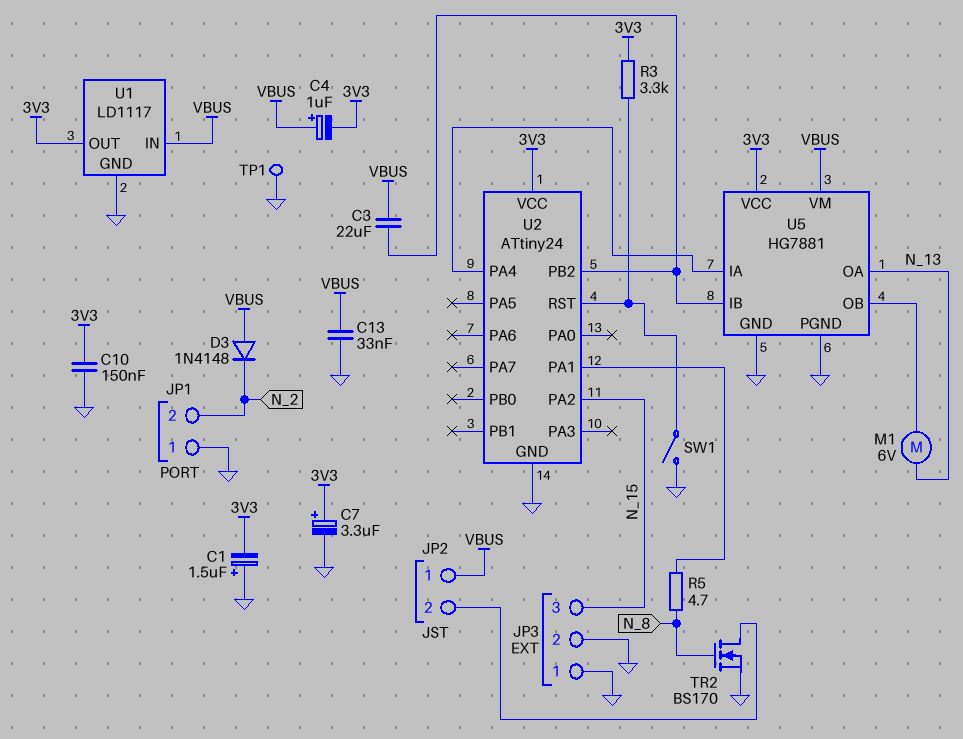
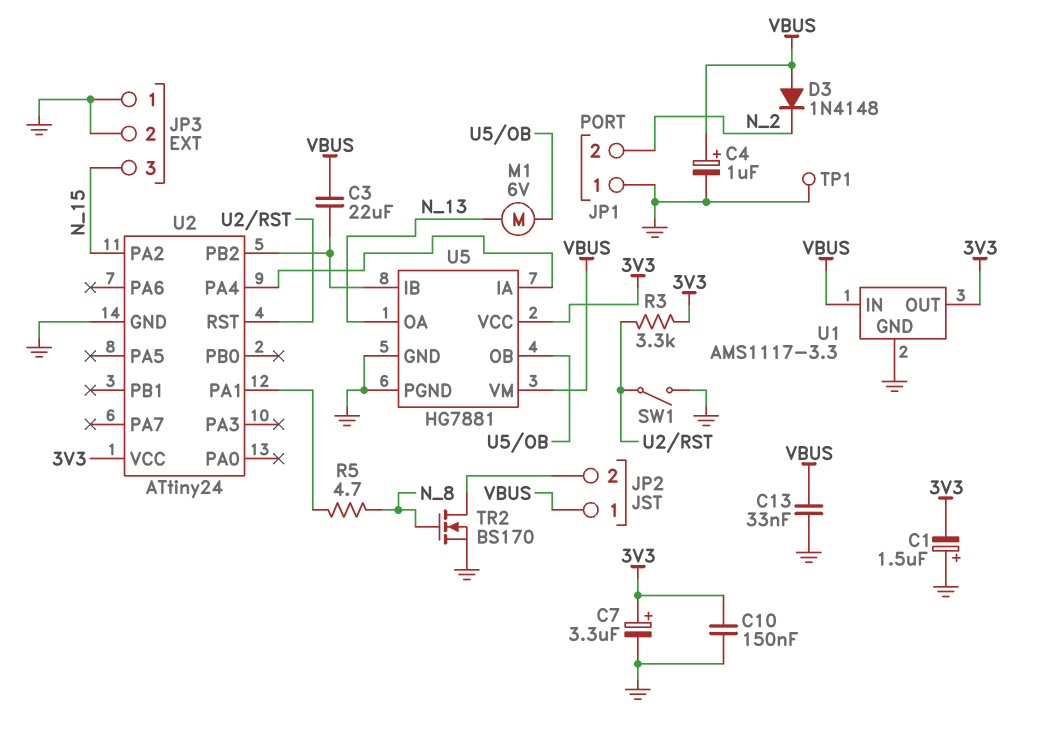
C4: 1uF (plus VBUS, minus 3V3) -> 1uF (plus VBUS, minus GND)
U1: LD1117 -> AMS1117-3.3

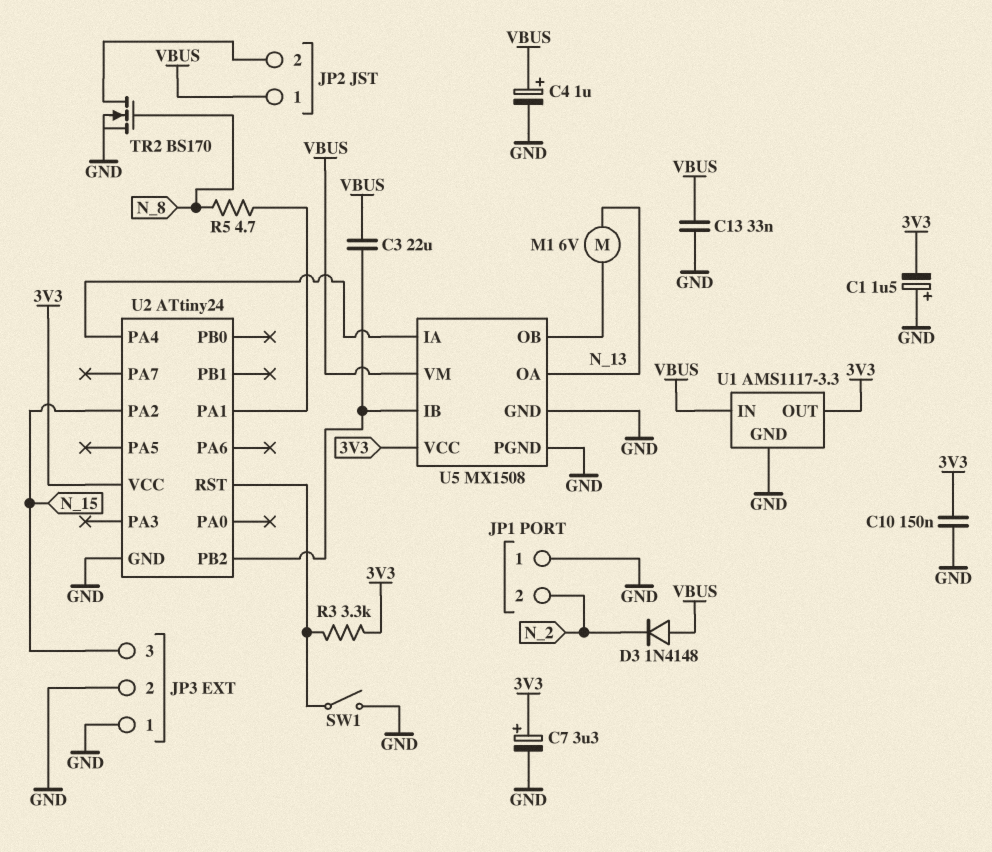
TP1: test point (GND) -> none
U5: HG7881 -> MX1508

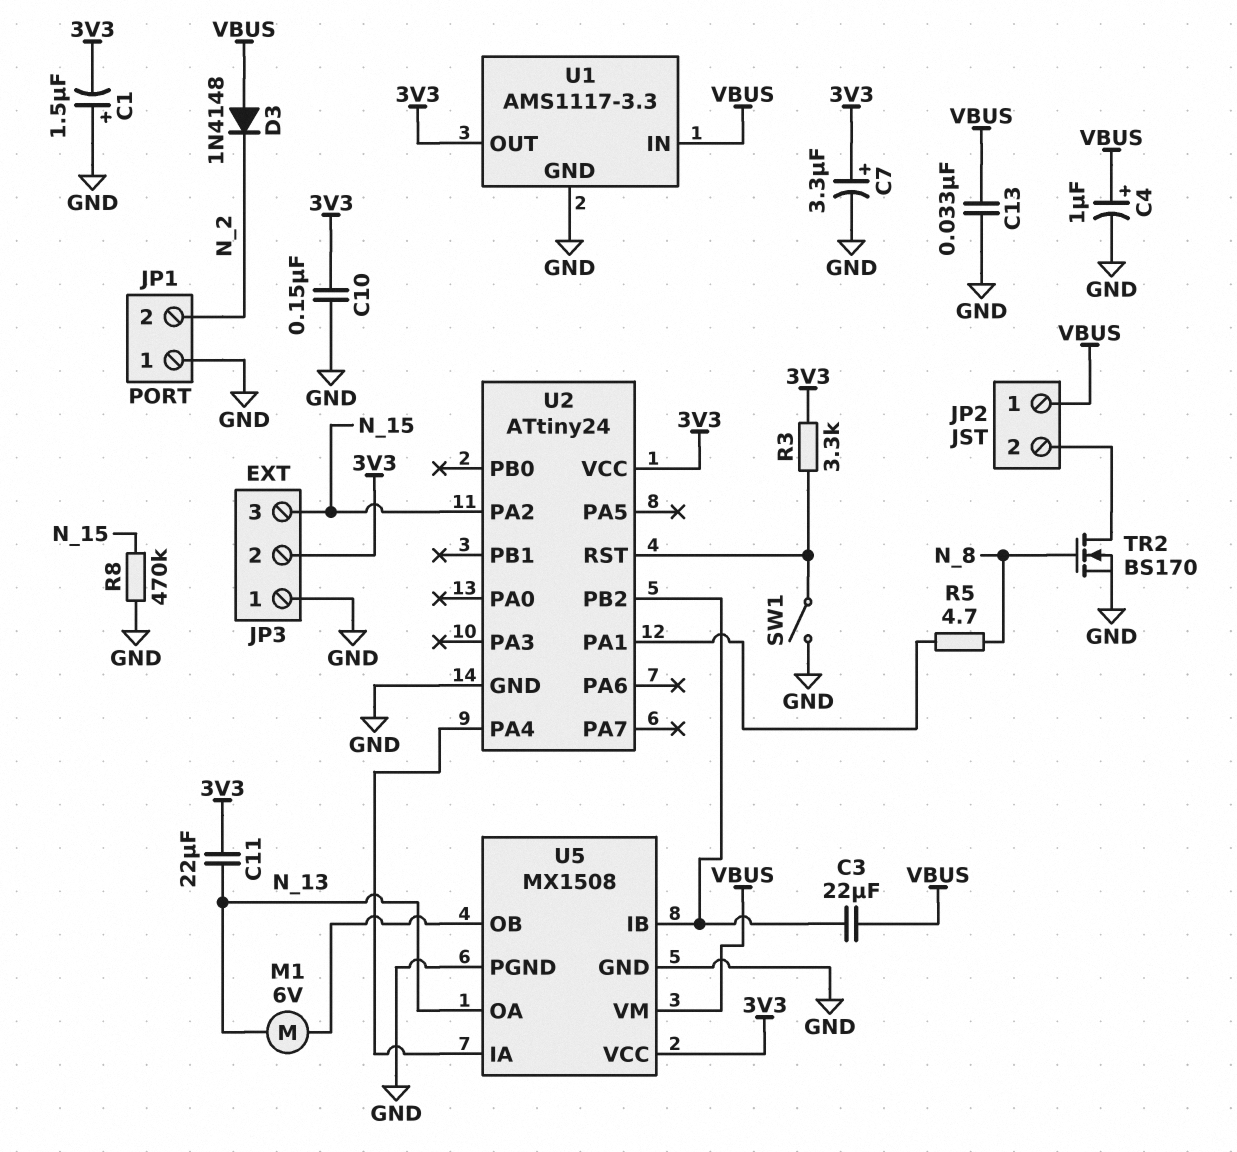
C11: none -> 22uF (3V3, N_13)
JP3 pin 2: GND -> 3V3
R8: none -> 470k (GND, N_15)

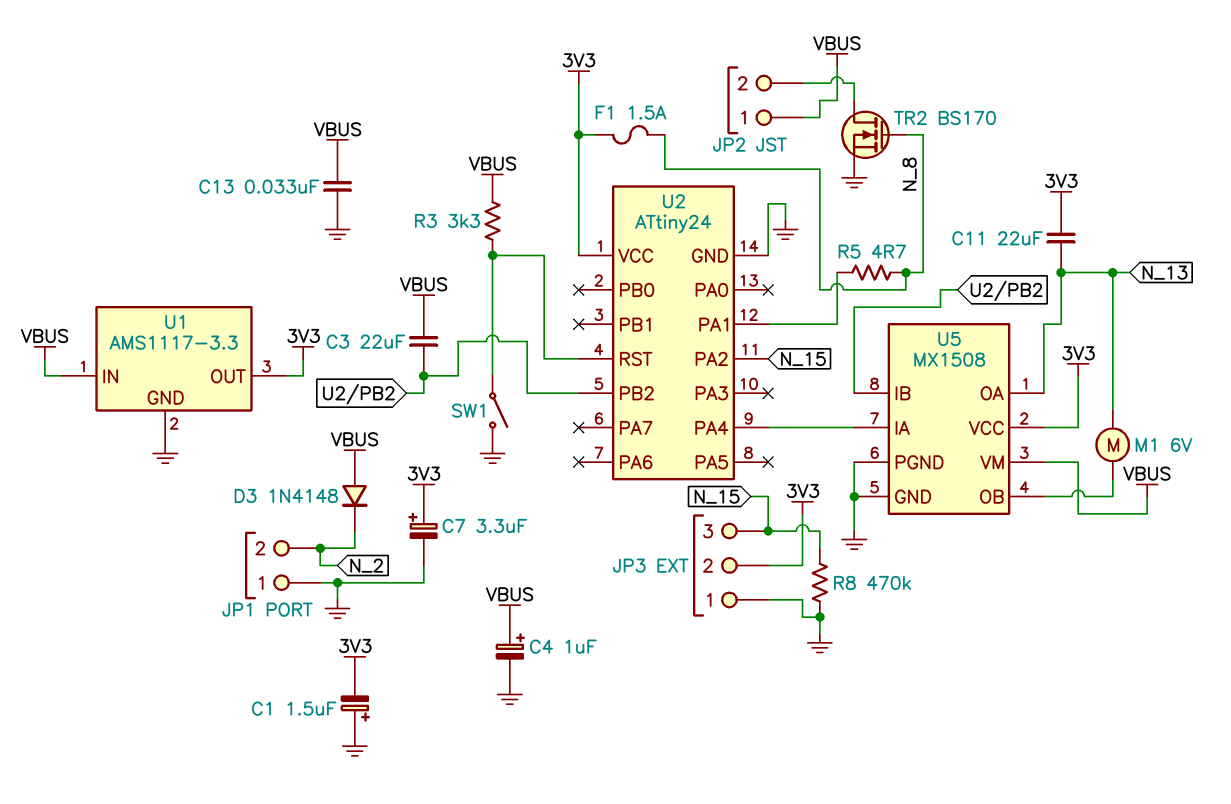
C10: 150nF (3V3, GND) -> none
F1: none -> 1.5A (3V3, N_8)
R3: 3.3k (3V3, U2/RST) -> 3.3k (U2/RST, VBUS)

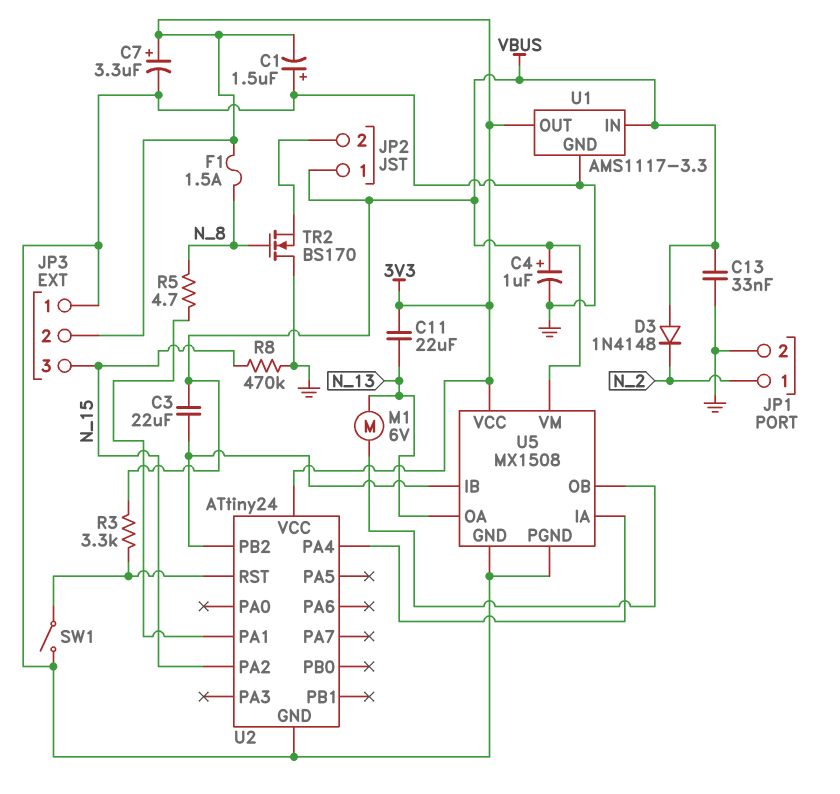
JP1 pin 1: GND -> N_2
JP1 pin 2: N_2 -> GND
TR2: NMOS BS170 (G N_8, D JP2/2, S GND) -> NMOS BS170 (G N_8, D GND, S JP2/2)

